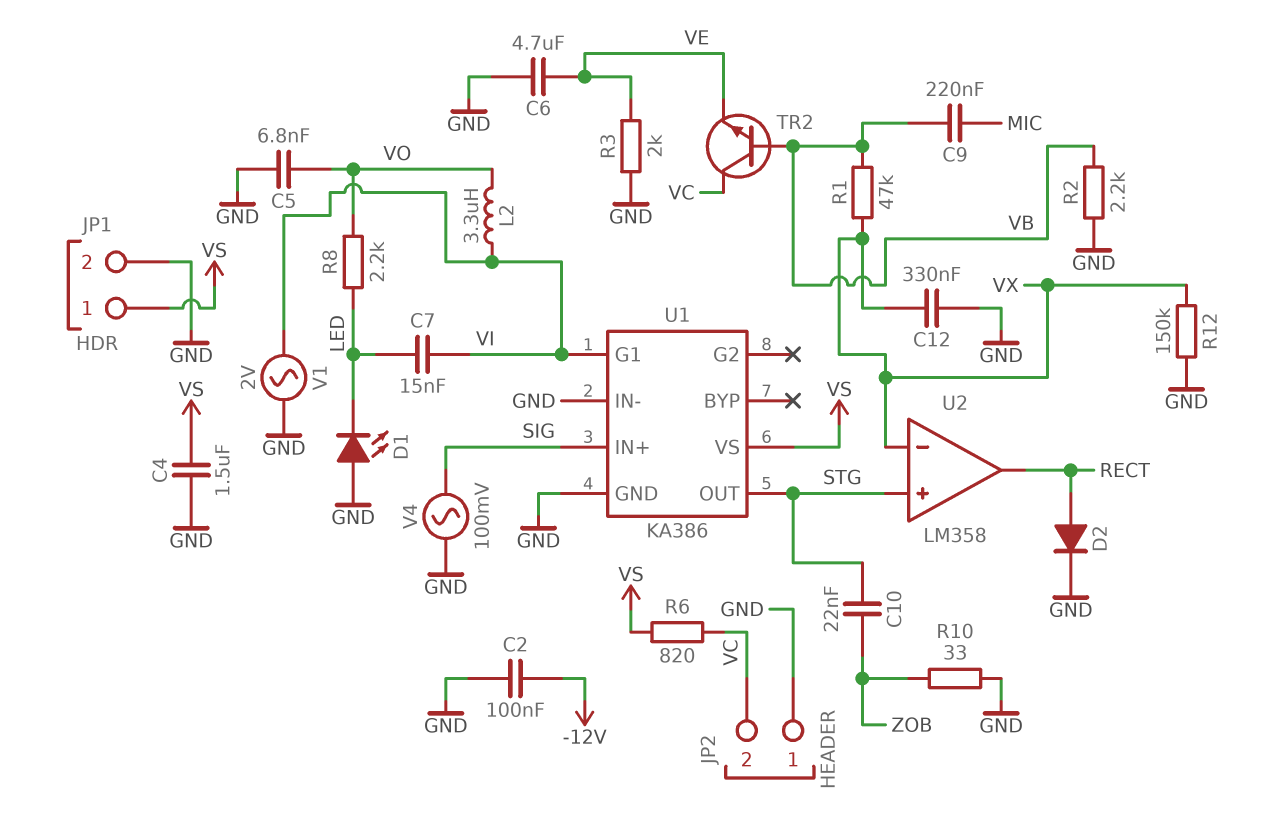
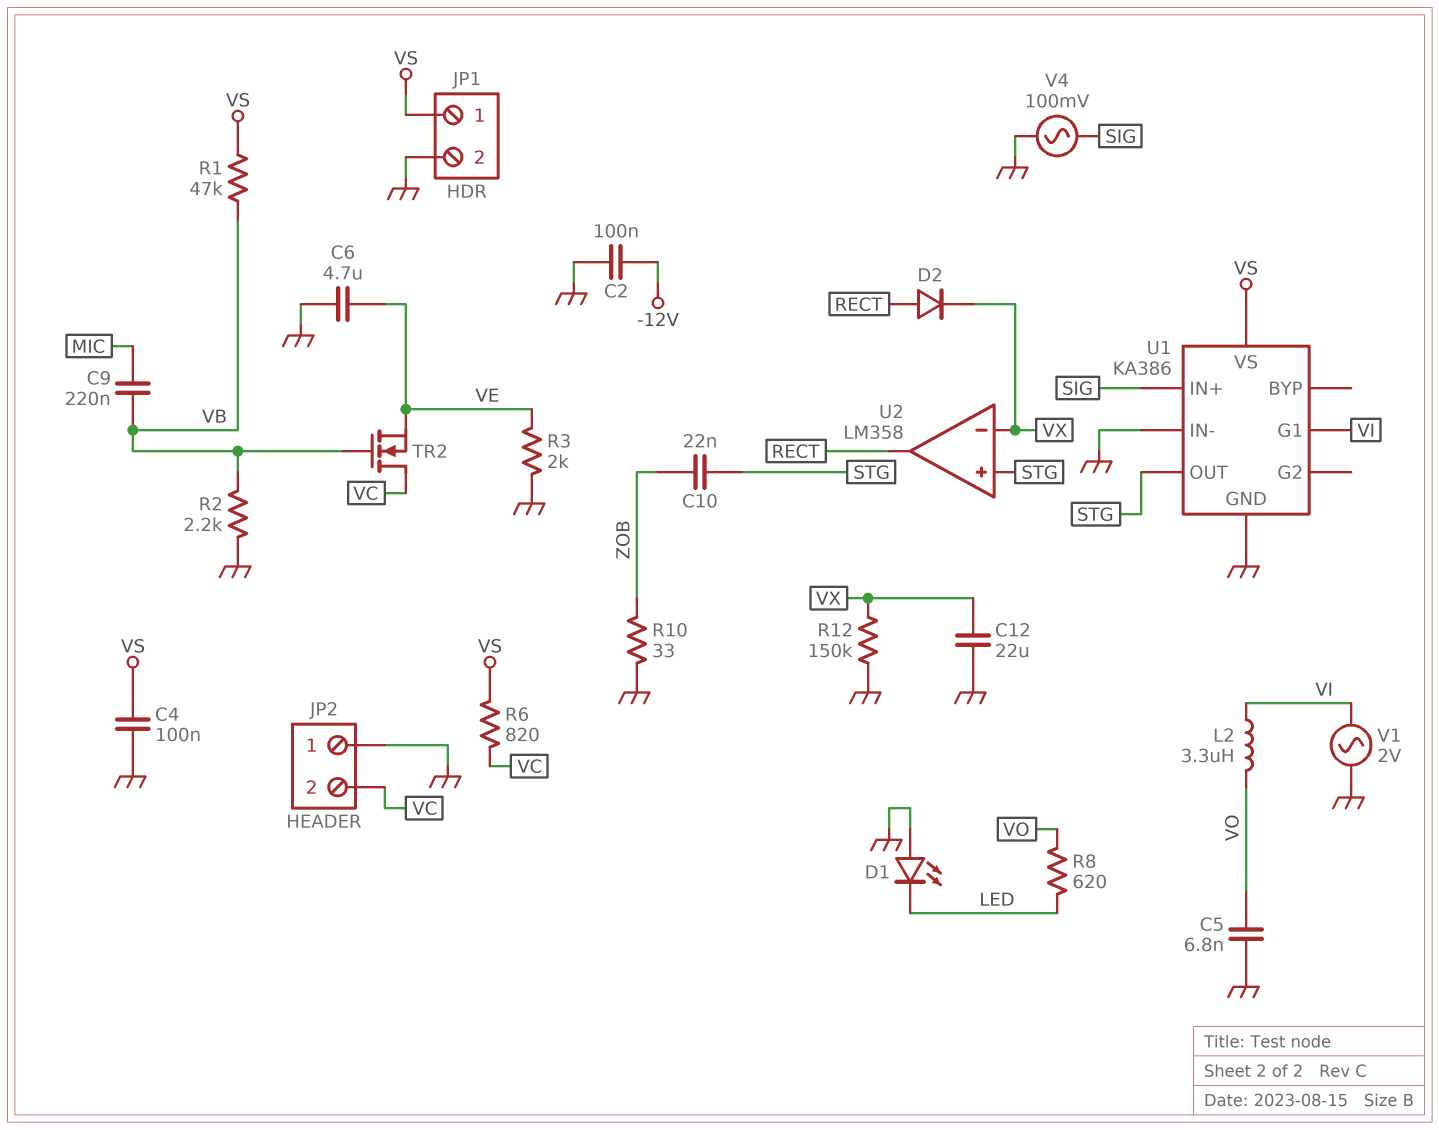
C4: 1.5uF (GND, VS) -> 100nF (GND, VS)
C7: 15nF (LED, VI) -> none
C12: 330nF (GND, VX) -> 22uF (GND, VX)
D2: diode (A RECT, K GND) -> diode (A RECT, K VX)
R1: 47k (VB, VX) -> 47k (VB, VS)
R8: 2.2k (LED, VO) -> 620 (LED, VO)
TR2: NPN (B VB, C VC, E VE) -> NMOS (G VB, D VC, S VE)

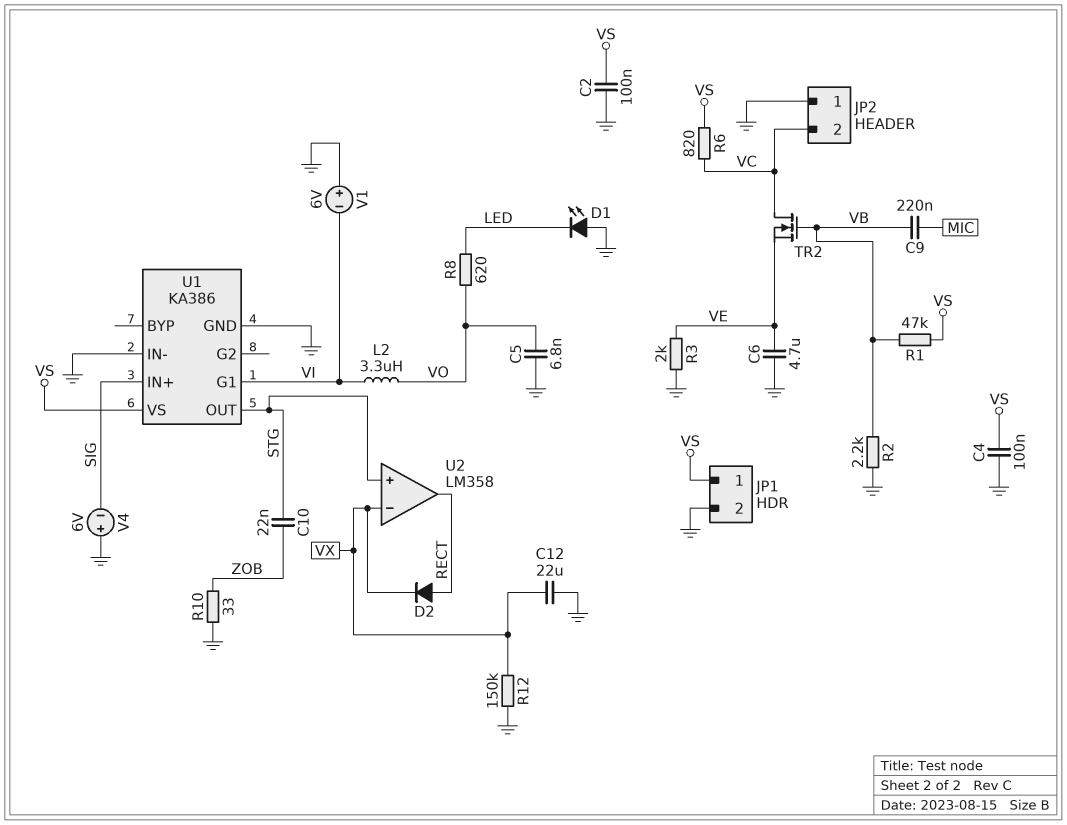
C2: 100nF (-12V, GND) -> 100nF (GND, VS)
V1: AC 2V (GND, VI) -> 6V (plus GND, minus VI)
V4: AC 100mV (GND, SIG) -> 6V (plus GND, minus SIG)

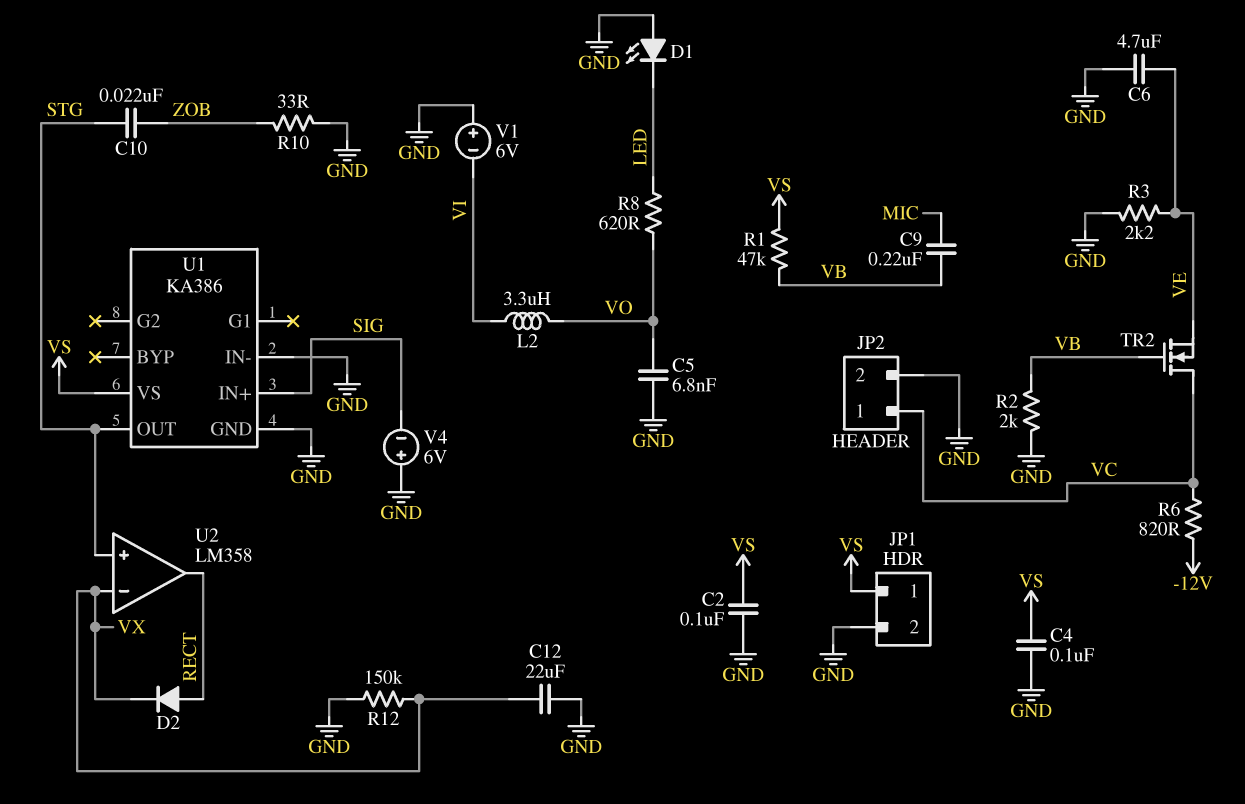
JP2 pin 1: GND -> VC
JP2 pin 2: VC -> GND
R2: 2.2k (GND, VB) -> 2k (GND, VB)
R3: 2k (GND, VE) -> 2.2k (GND, VE)
R6: 820 (VC, VS) -> 820 (-12V, VC)
U1 pin G1: VI -> none

